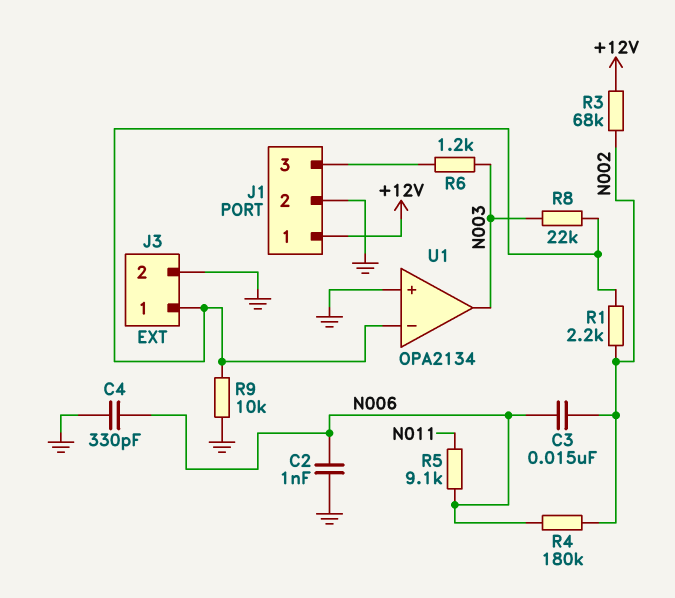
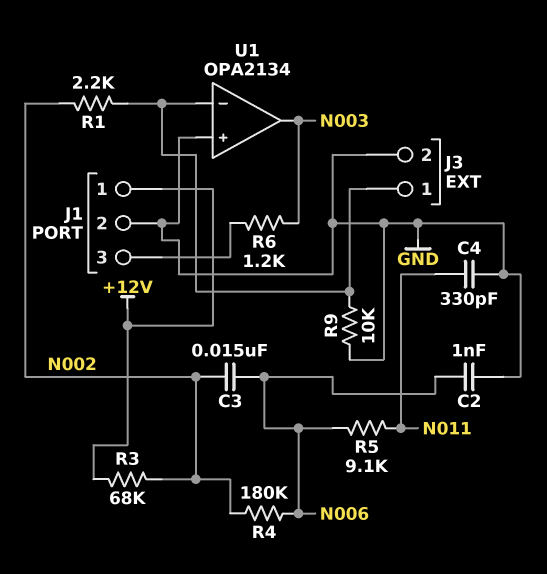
C4: 330pF (GND, N006) -> 330pF (GND, N011)
R8: 22k (J3/1, N003) -> none

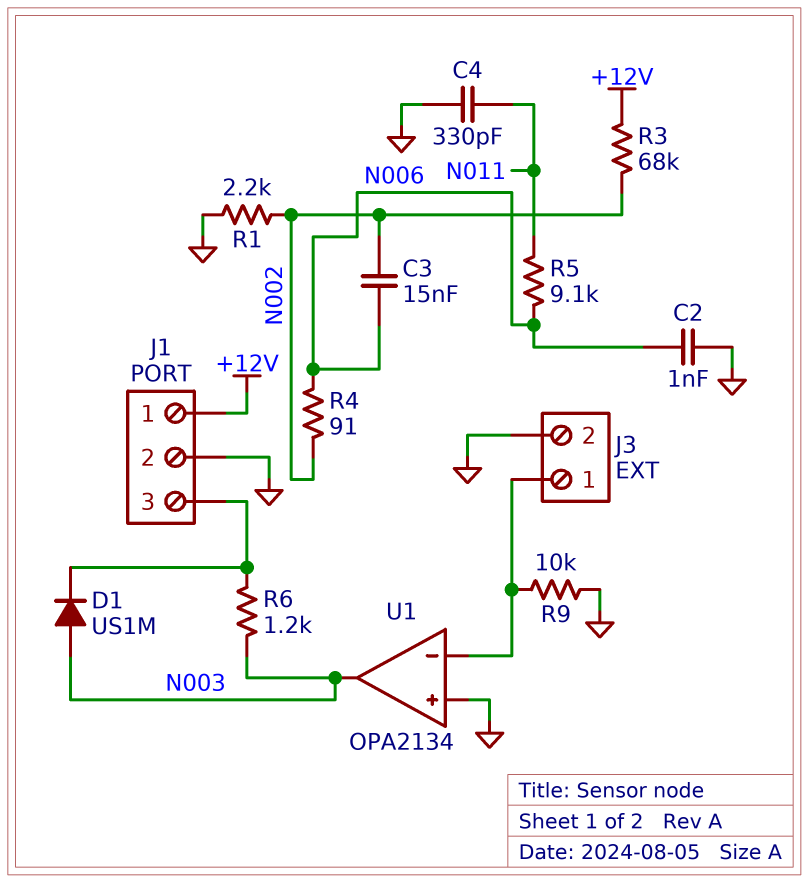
D1: none -> diode US1M (A N003, K J1/3)
R1: 2.2k (J3/1, N002) -> 2.2k (GND, N002)
R4: 180k (N002, N006) -> 91 (N002, N006)

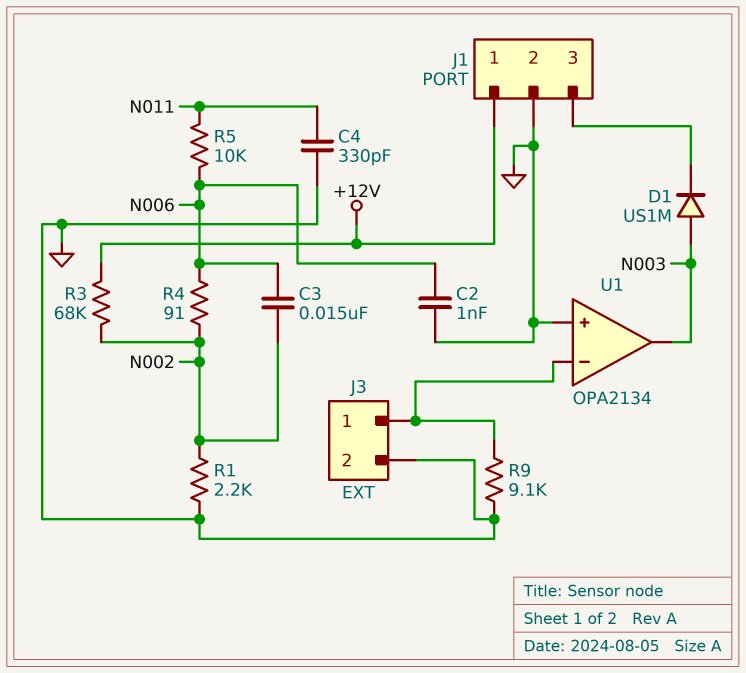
R5: 9.1k (N006, N011) -> 10k (N006, N011)
R6: 1.2k (J1/3, N003) -> none
R9: 10k (GND, J3/1) -> 9.1k (GND, J3/1)

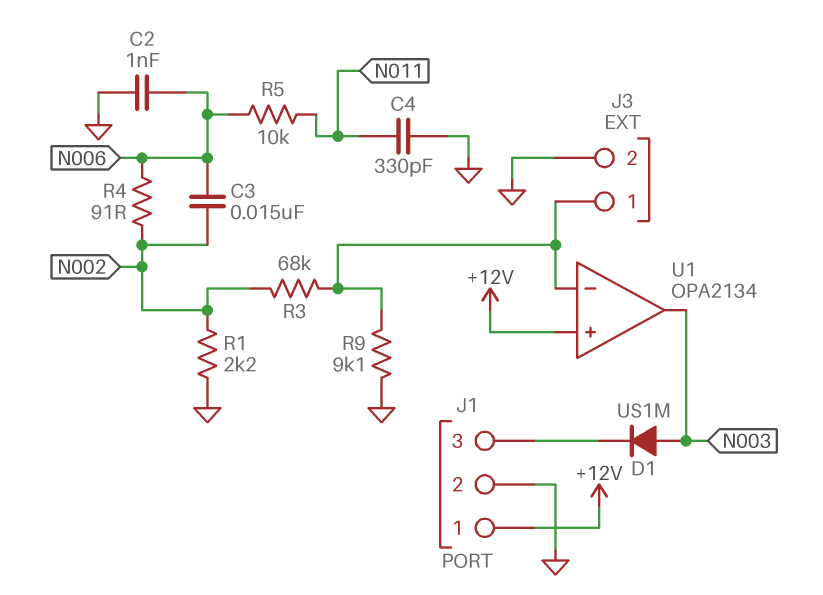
R3: 68k (+12V, N002) -> 68k (J3/1, N002)
U1 pin in+: GND -> +12V

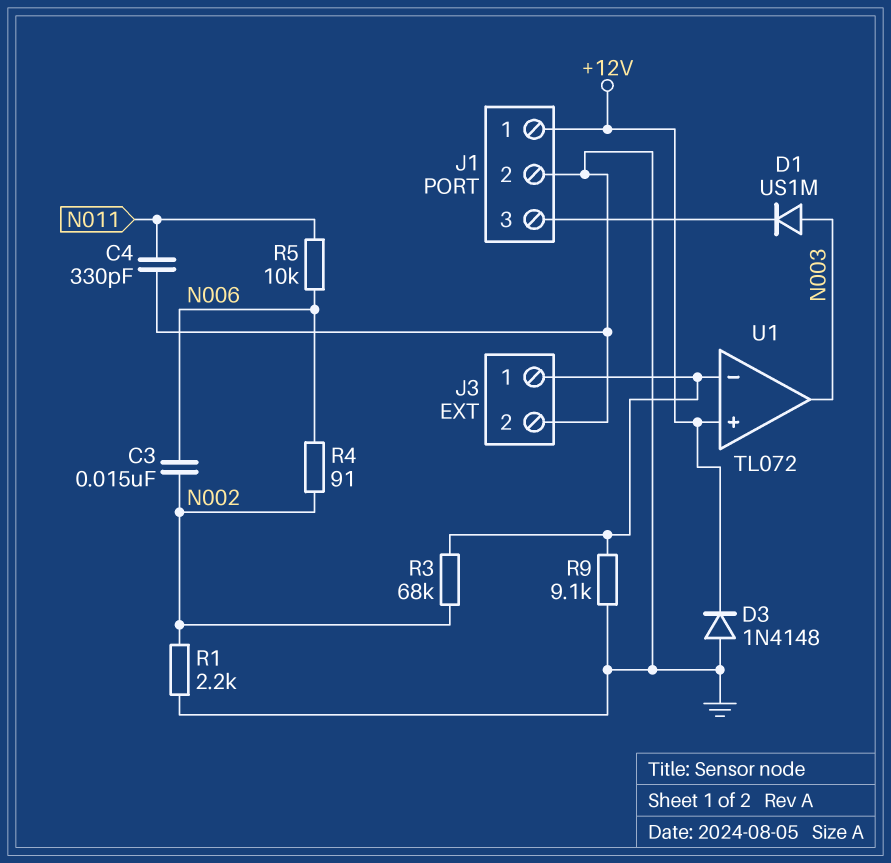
C2: 1nF (GND, N006) -> none
D3: none -> diode 1N4148 (A GND, K +12V)
U1: OPA2134 -> TL072

